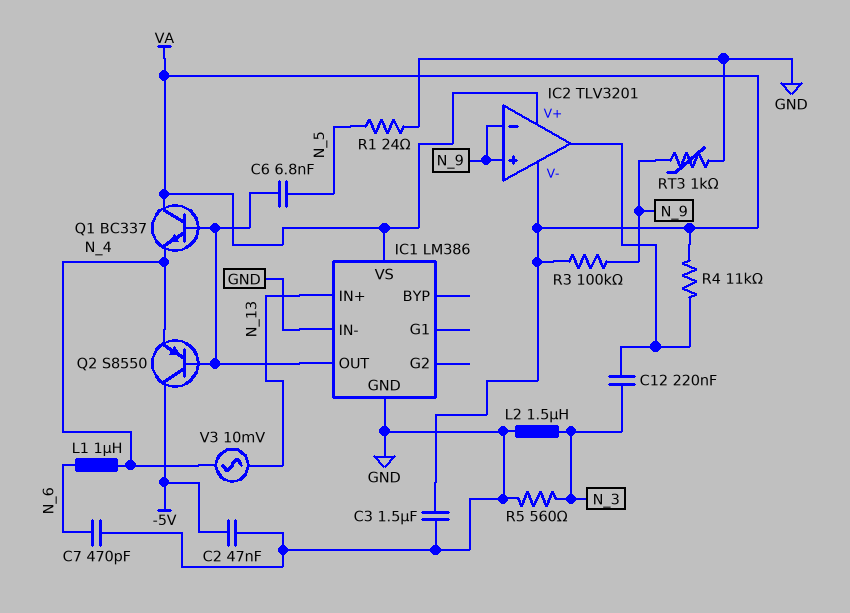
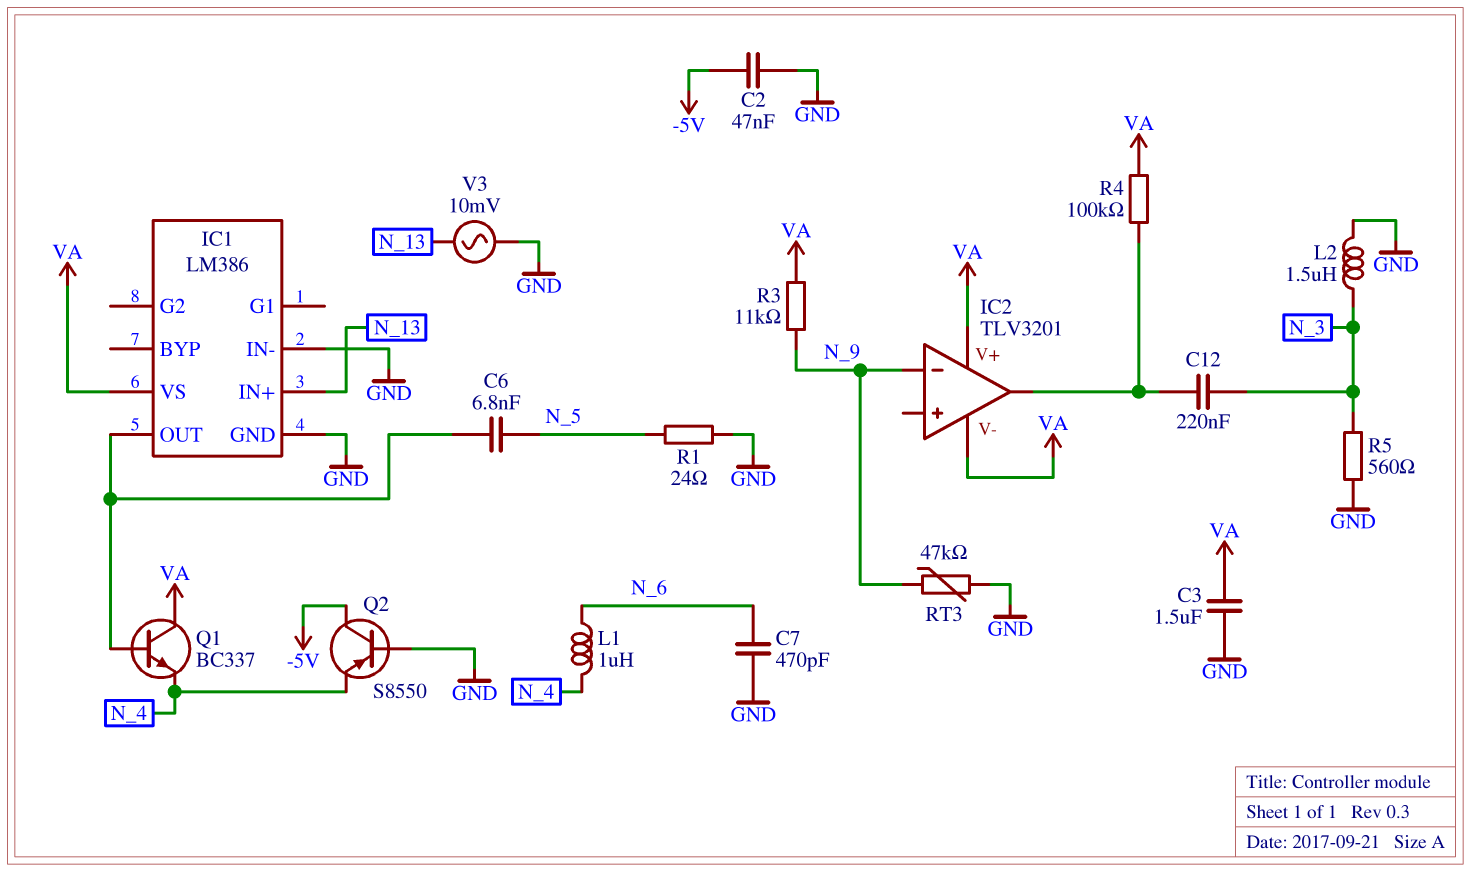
IC2 pin in+: N_9 -> none
Q2: PNP S8550 (B IC1/OUT, C -5V, E N_4) -> PNP S8550 (B GND, C -5V, E N_4)
R3: 100k (N_9, VA) -> 11k (N_9, VA)
R4: 11k (IC2/out, VA) -> 100k (IC2/out, VA)
RT3: 1k (GND, N_9) -> 47k (GND, N_9)
V3: AC 10mV (N_4, N_13) -> AC 10mV (GND, N_13)

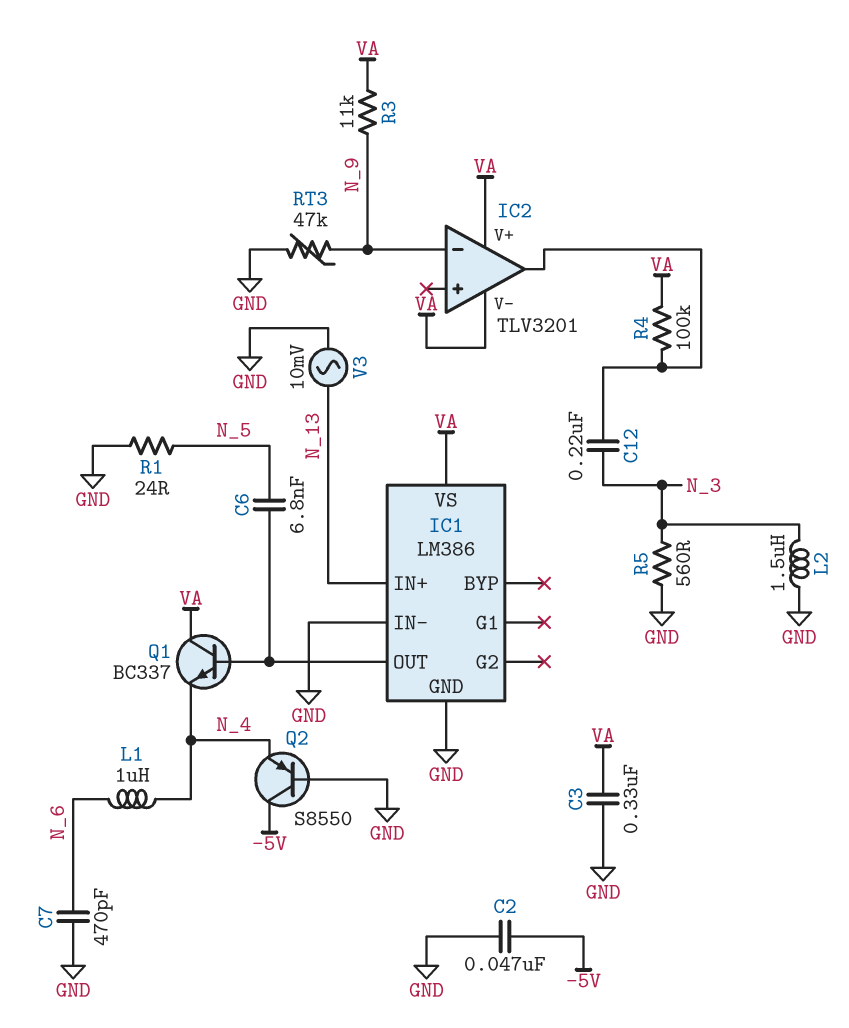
C3: 1.5uF (GND, VA) -> 330nF (GND, VA)

